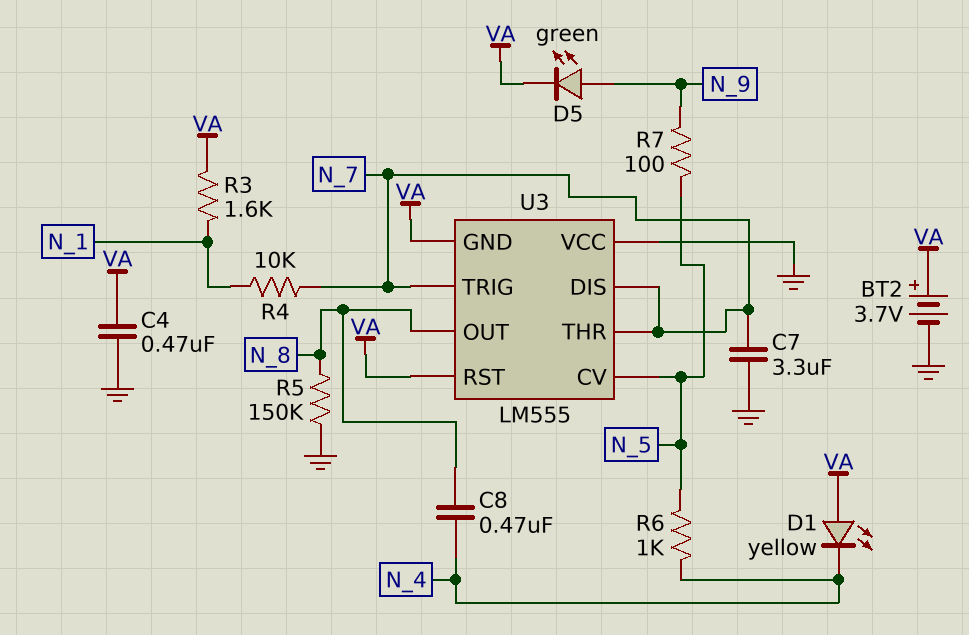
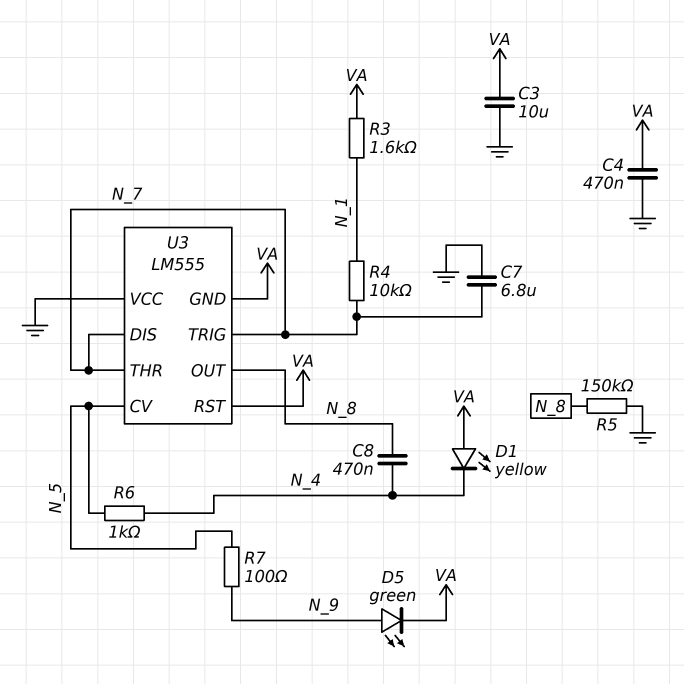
BT2: 3.7V (plus VA, minus GND) -> none
C3: none -> 10uF (GND, VA)
C7: 3.3uF (GND, N_7) -> 6.8uF (GND, N_7)

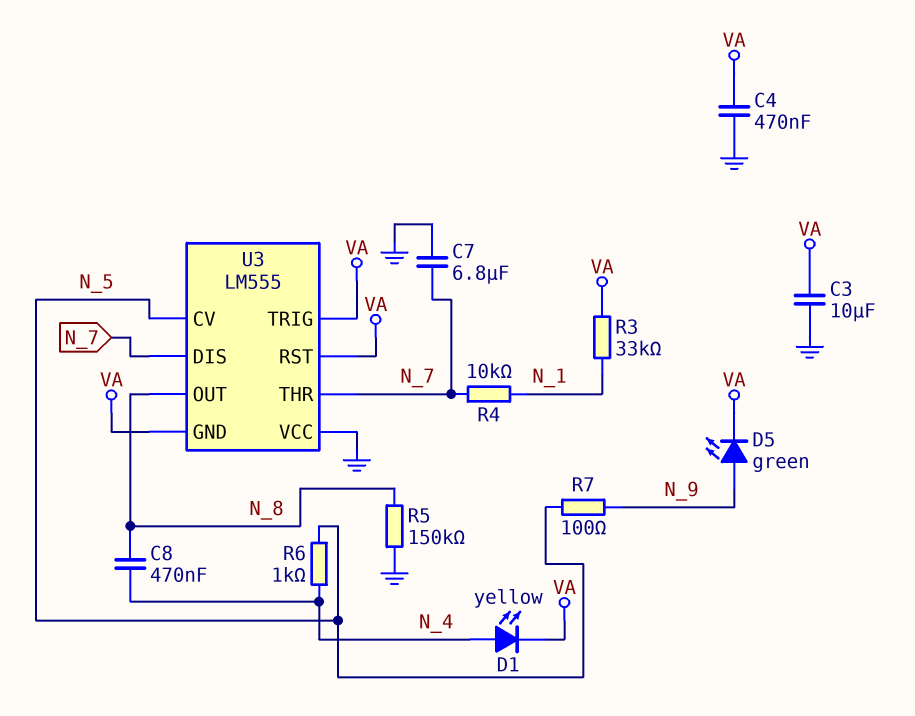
D1: LED yellow (A VA, K N_4) -> LED yellow (A N_4, K VA)
R3: 1.6k (N_1, VA) -> 33k (N_1, VA)
U3 pin TRIG: N_7 -> VA

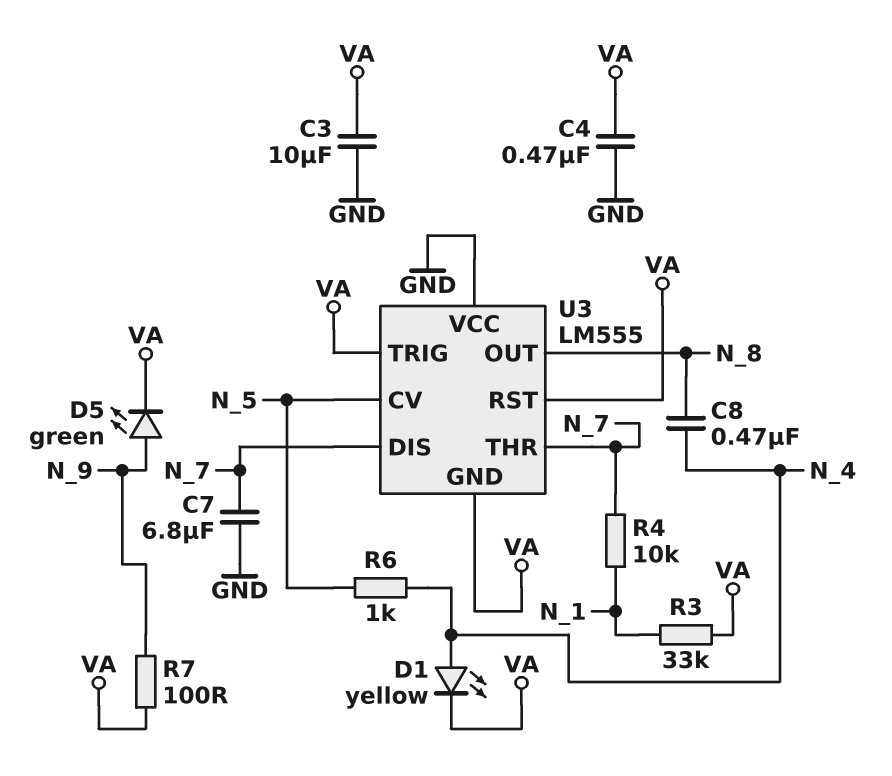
R5: 150k (GND, N_8) -> none
R7: 100 (N_5, N_9) -> 100 (N_9, VA)

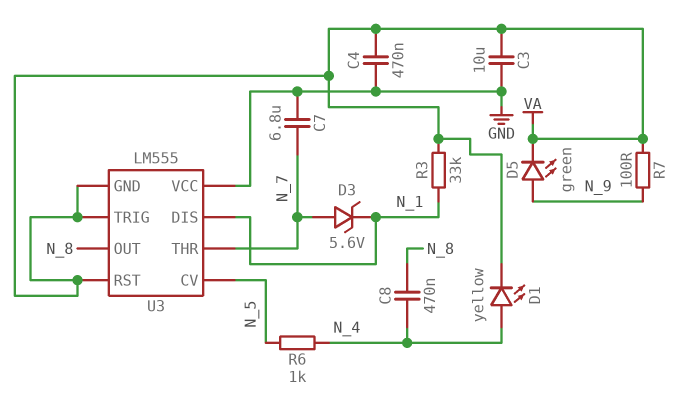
D3: none -> zener 5.6V (A N_7, K N_1)
R4: 10k (N_1, N_7) -> none
U3 pin DIS: N_7 -> N_1

